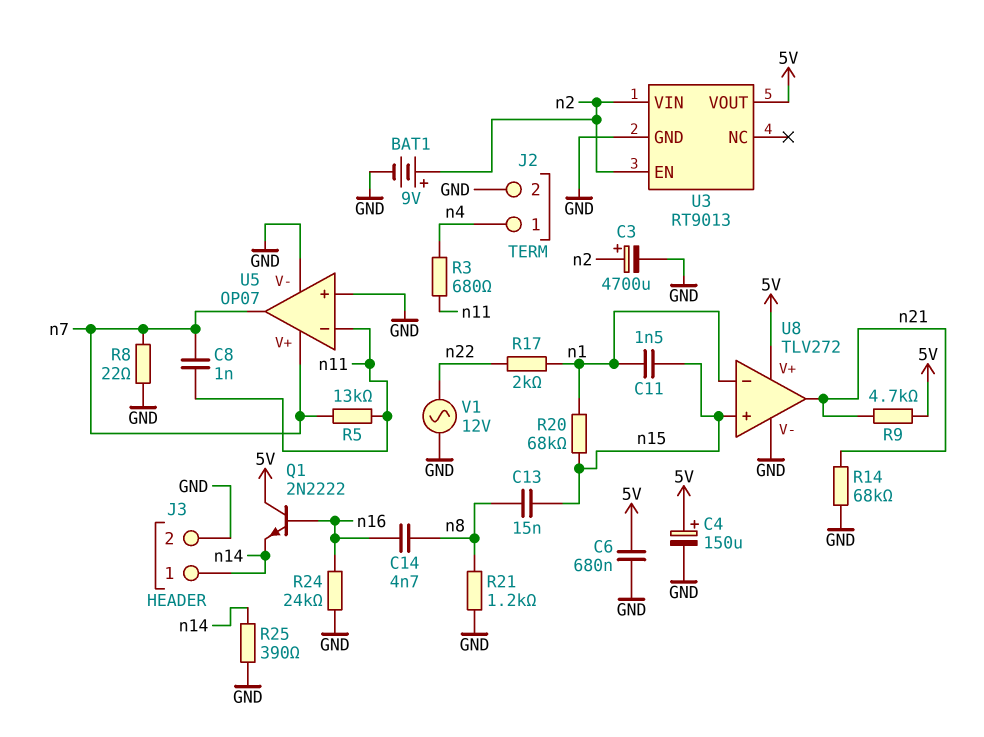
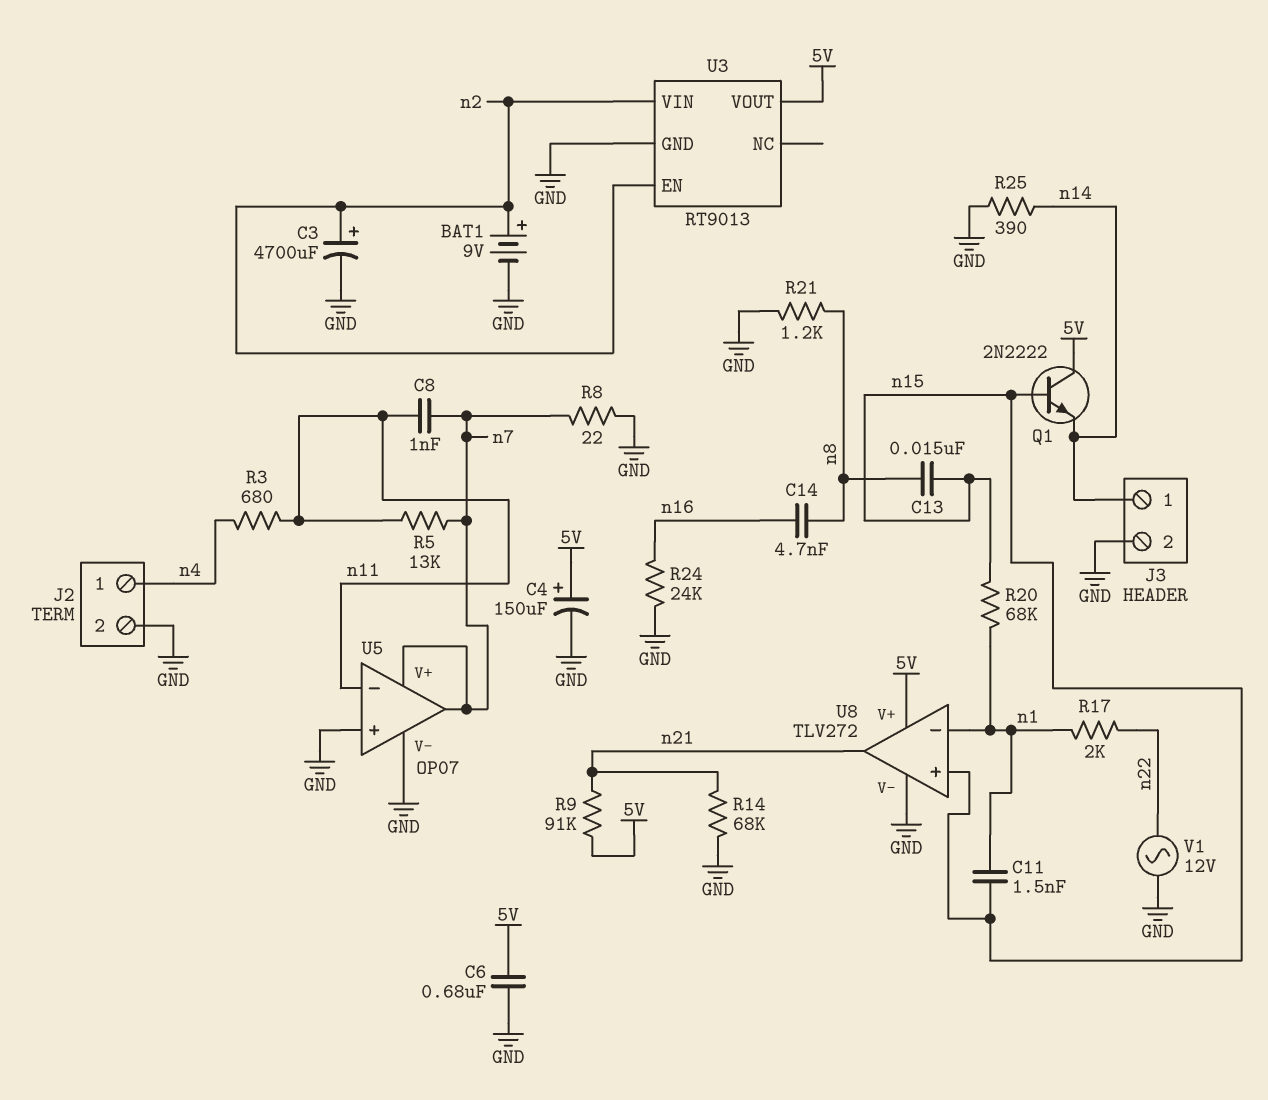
Q1: NPN 2N2222 (B n16, C 5V, E n14) -> NPN 2N2222 (B n15, C 5V, E n14)
R9: 4.7k (5V, n21) -> 91k (5V, n21)

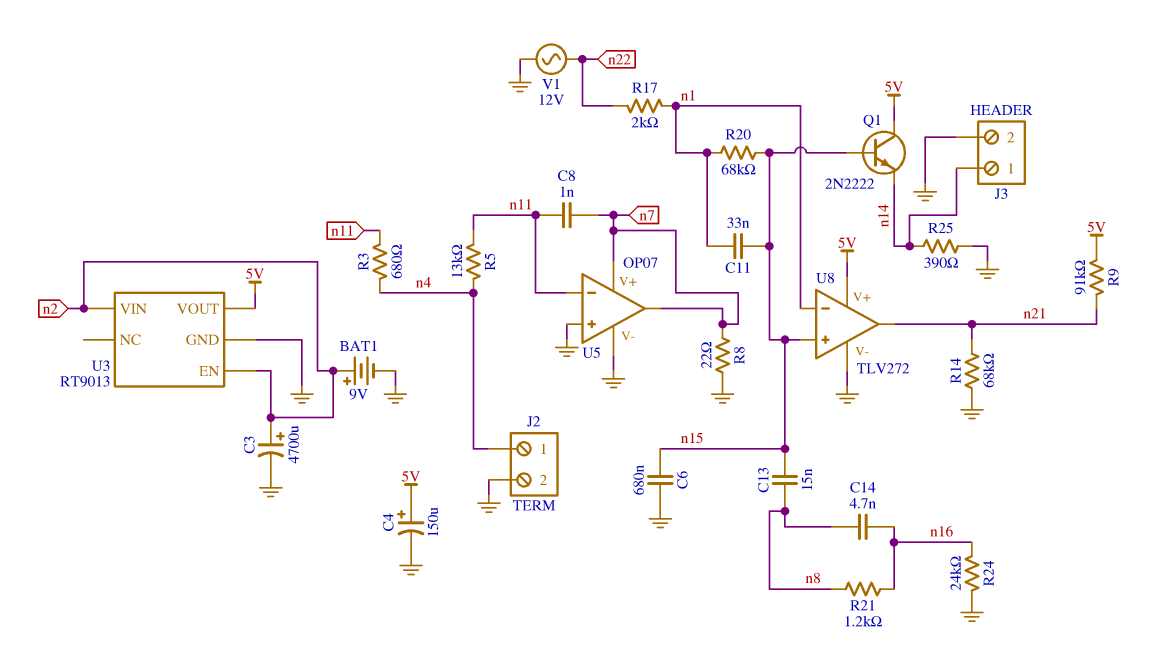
C6: 680nF (5V, GND) -> 680nF (GND, n15)
C11: 1.5nF (n1, n15) -> 33nF (n1, n15)
R5: 13k (n7, n11) -> 13k (n4, n11)
R21: 1.2k (GND, n8) -> 1.2k (n8, n16)

